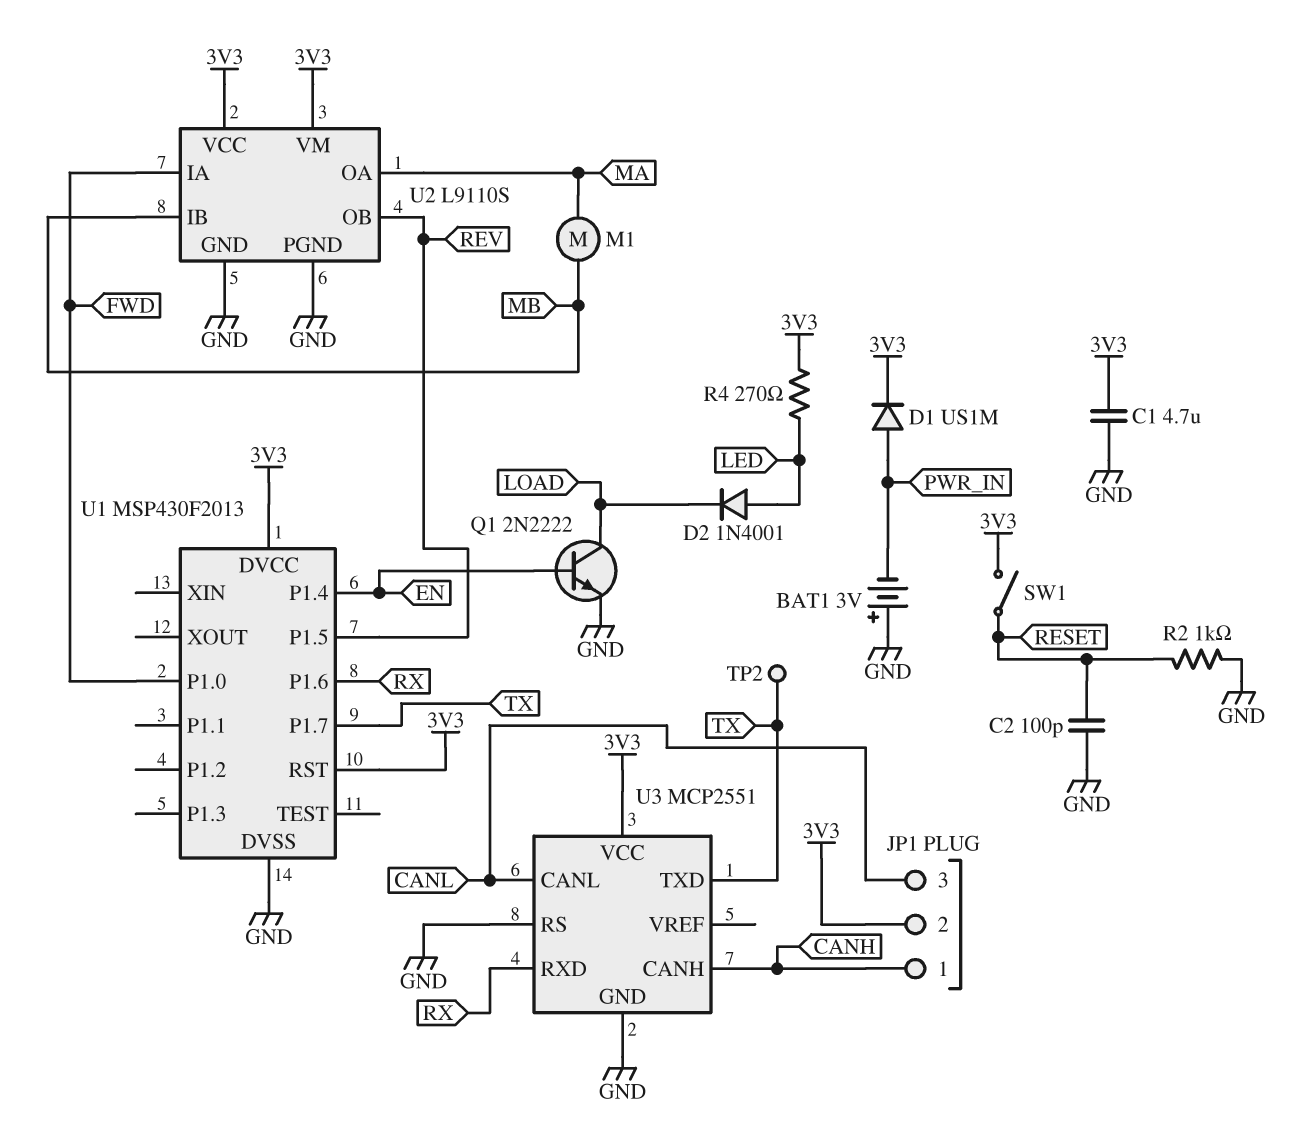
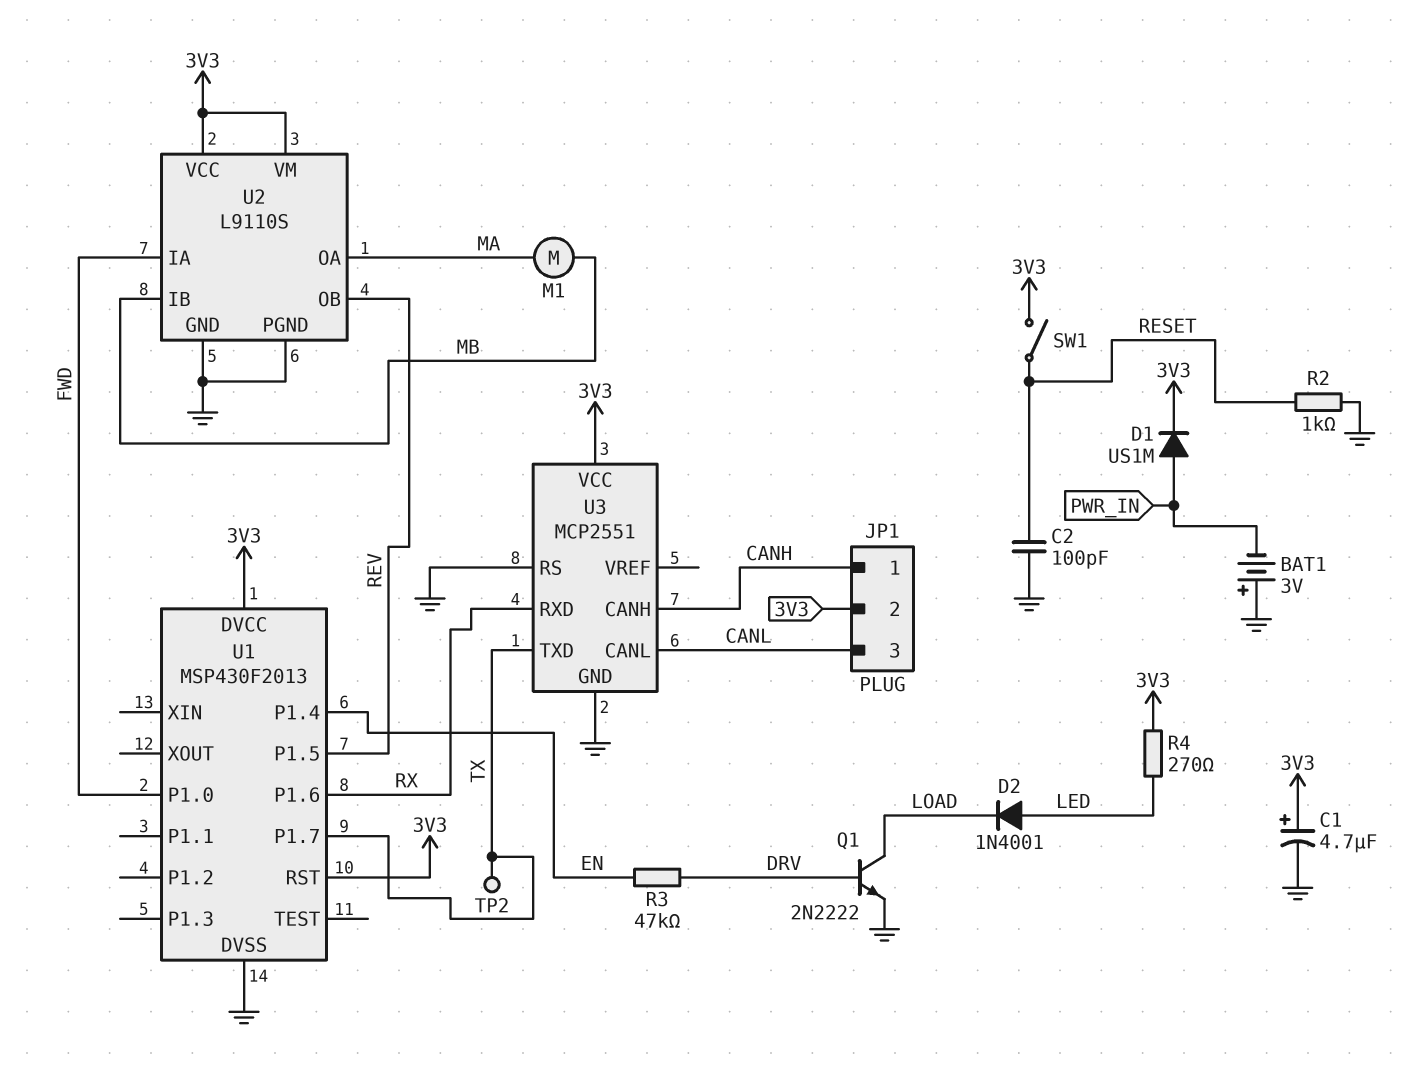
C1: 4.7uF (3V3, GND) -> 4.7uF (plus 3V3, minus GND)
Q1: NPN 2N2222 (B EN, C LOAD, E GND) -> NPN 2N2222 (B DRV, C LOAD, E GND)
R3: none -> 47k (DRV, EN)

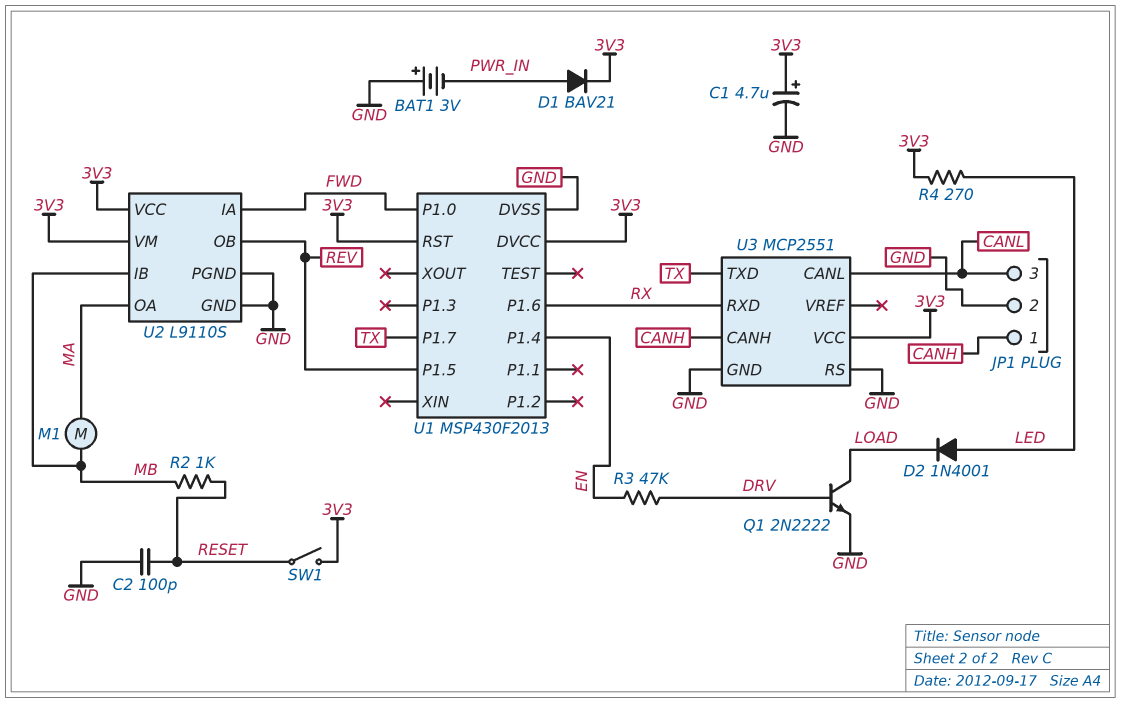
D1: diode US1M (A PWR_IN, K 3V3) -> diode BAV21 (A PWR_IN, K 3V3)
JP1 pin 2: 3V3 -> GND
R2: 1k (GND, RESET) -> 1k (MB, RESET)
TP2: test point (TX) -> none

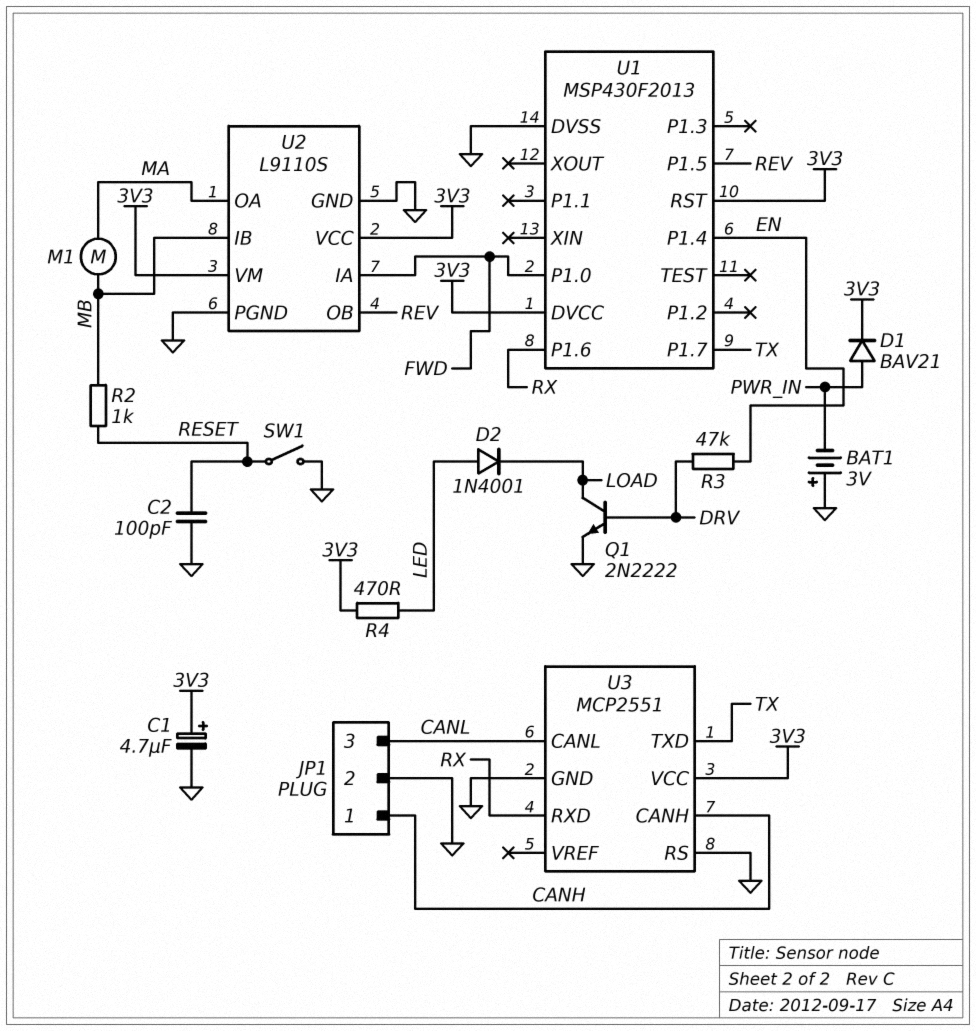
R4: 270 (3V3, LED) -> 470 (3V3, LED)
SW1: switch (3V3, RESET) -> switch (GND, RESET)

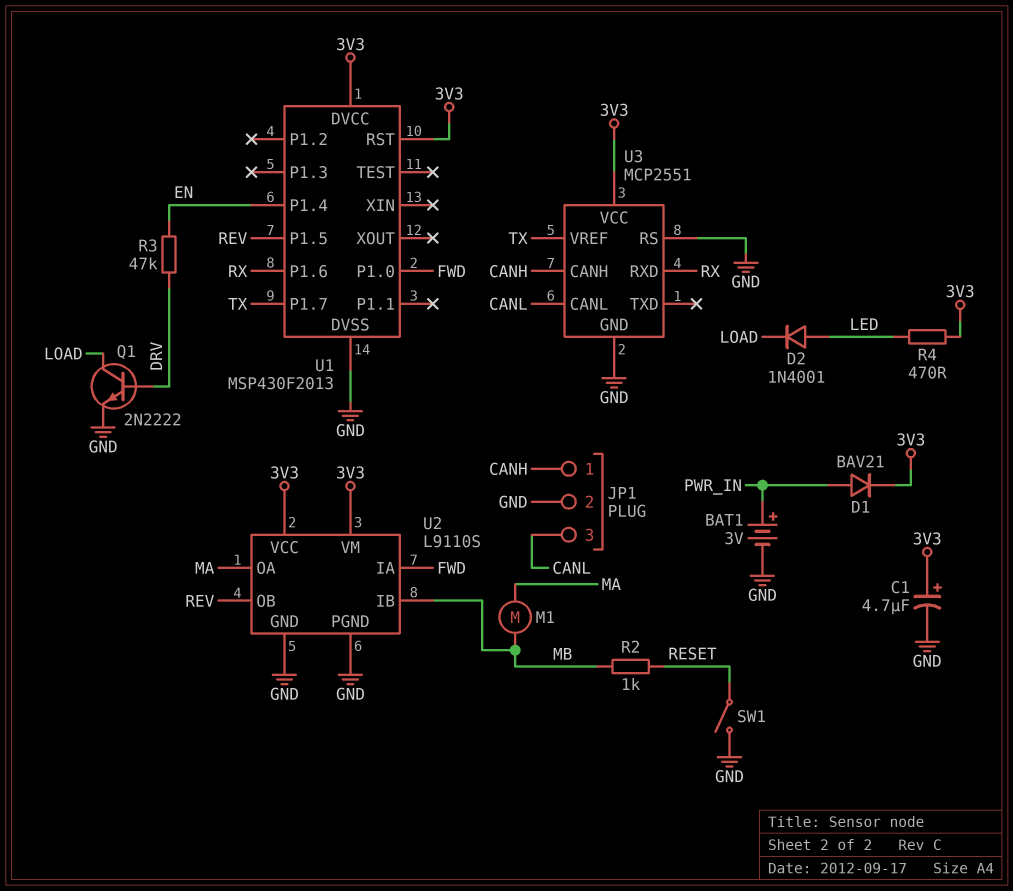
BAT1: 3V (plus GND, minus PWR_IN) -> 3V (plus PWR_IN, minus GND)
C2: 100pF (GND, RESET) -> none
U3 pin TXD: TX -> none
U3 pin VREF: none -> TX

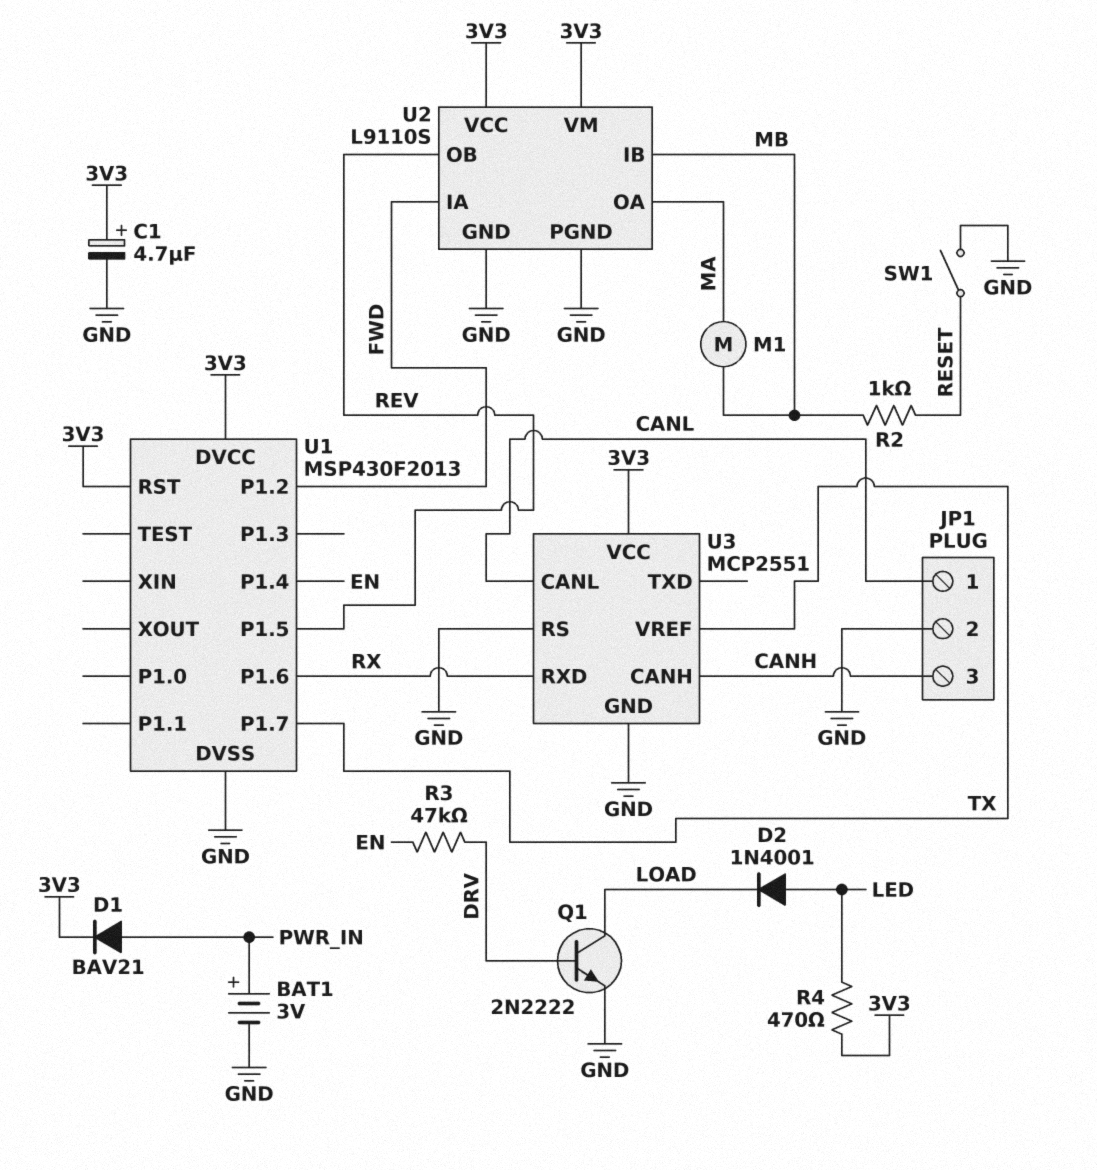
JP1 pin 1: CANH -> CANL
JP1 pin 3: CANL -> CANH
U1 pin P1.0: FWD -> none
U1 pin P1.2: none -> FWD

